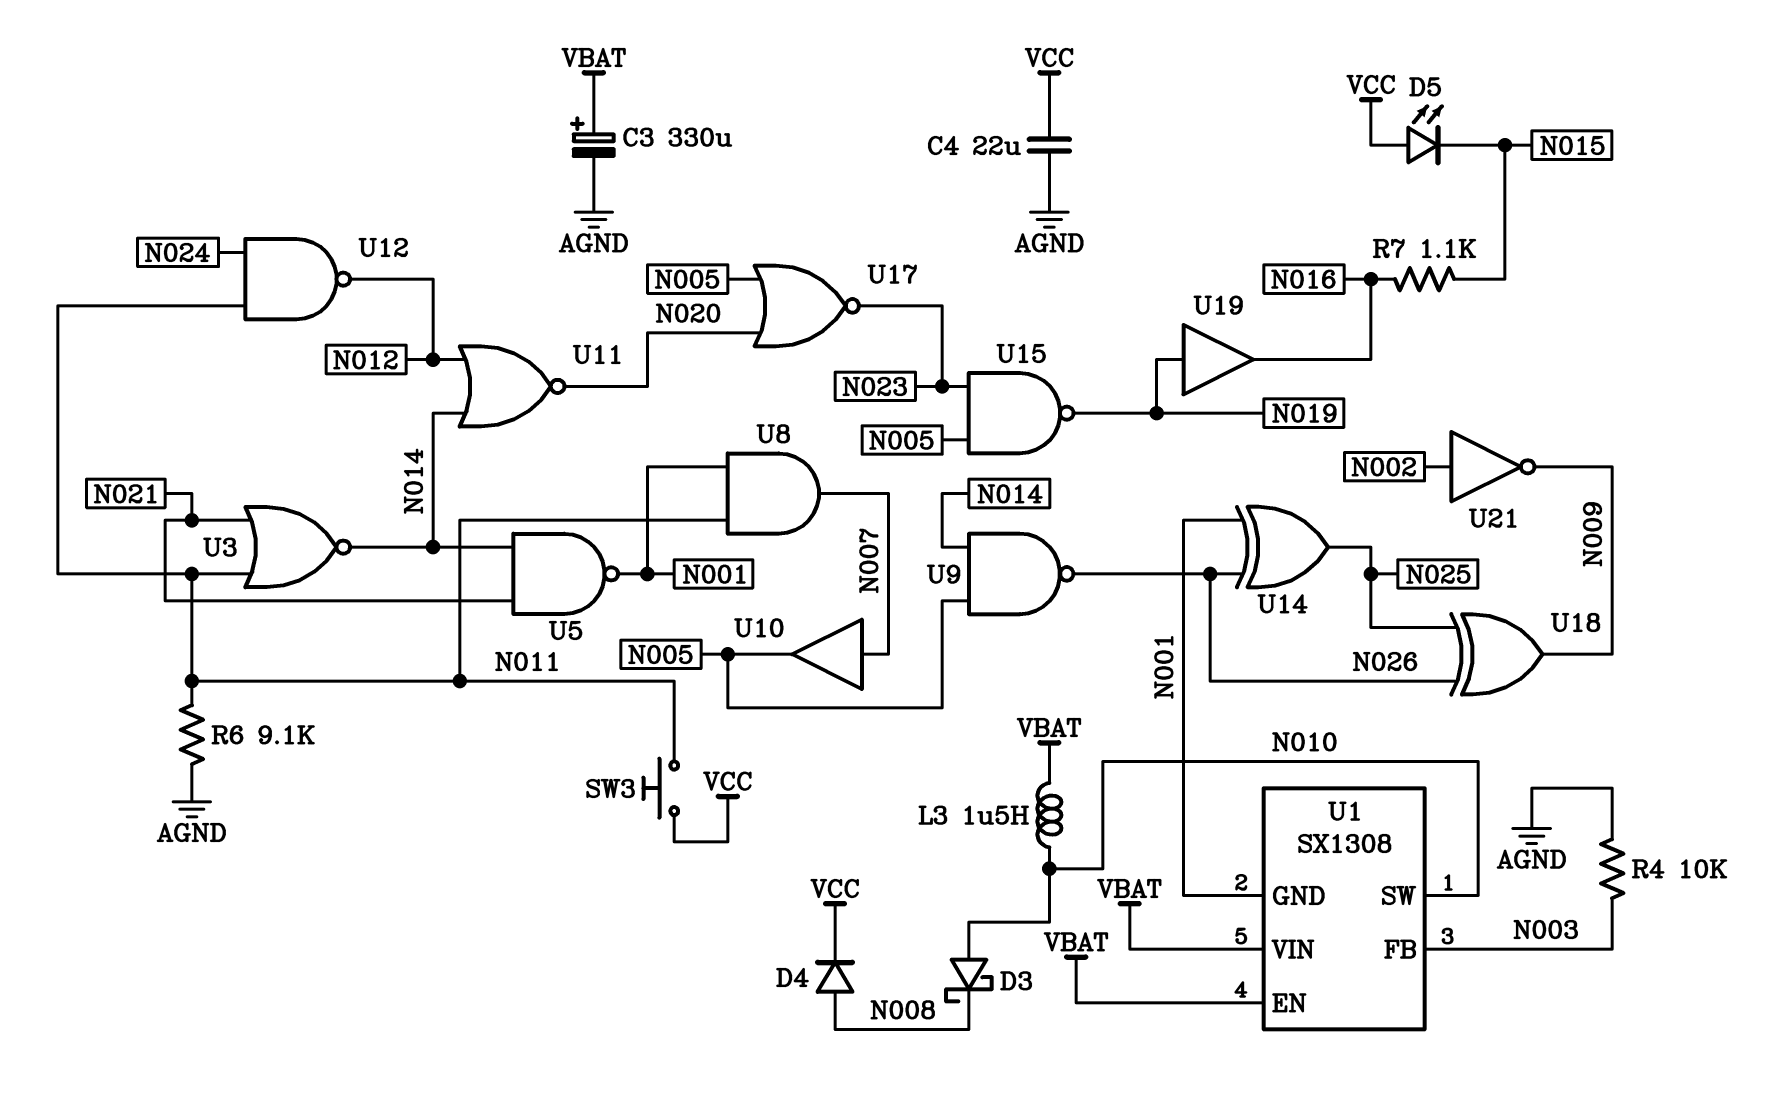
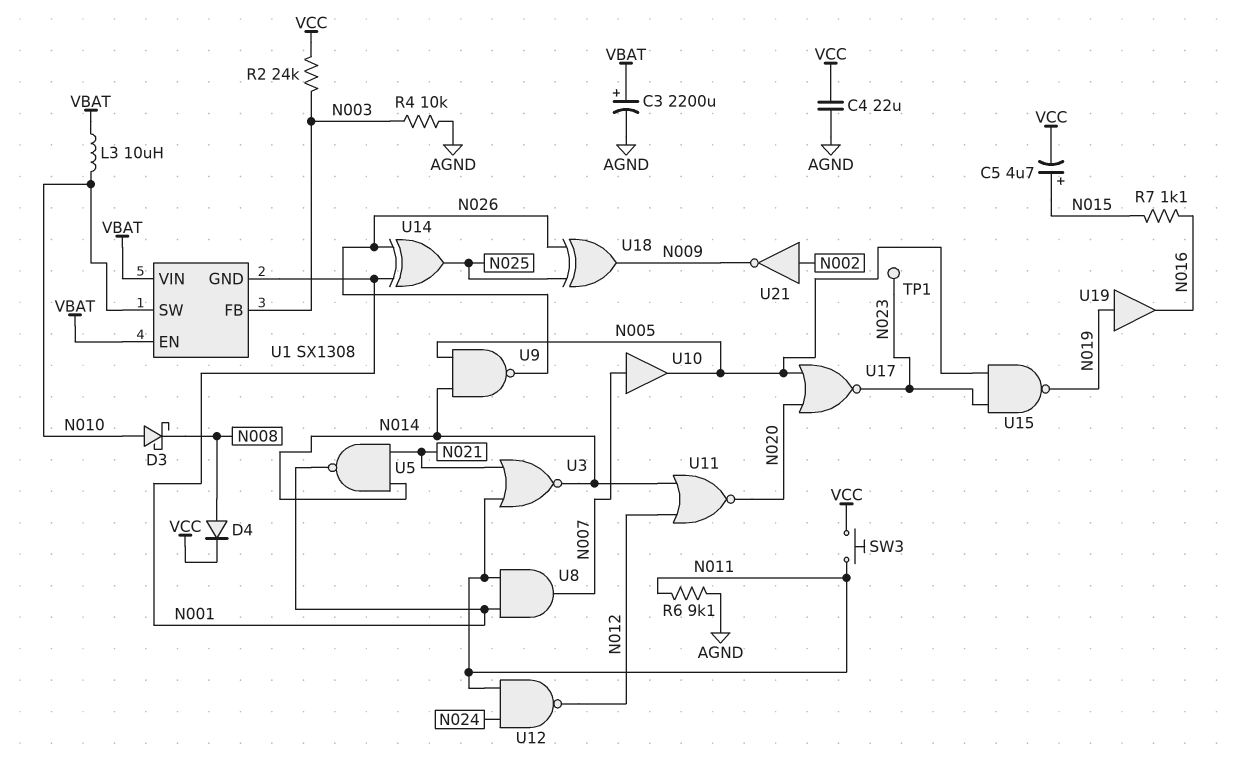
C3: 330uF (plus VBAT, minus AGND) -> 2200uF (plus VBAT, minus AGND)
C5: none -> 4.7uF (plus N015, minus VCC)
D5: LED (A VCC, K N015) -> none
L3: 1.5uH (N010, VBAT) -> 10uH (N010, VBAT)
R2: none -> 24k (N003, VCC)
TP1: none -> test point (N023)

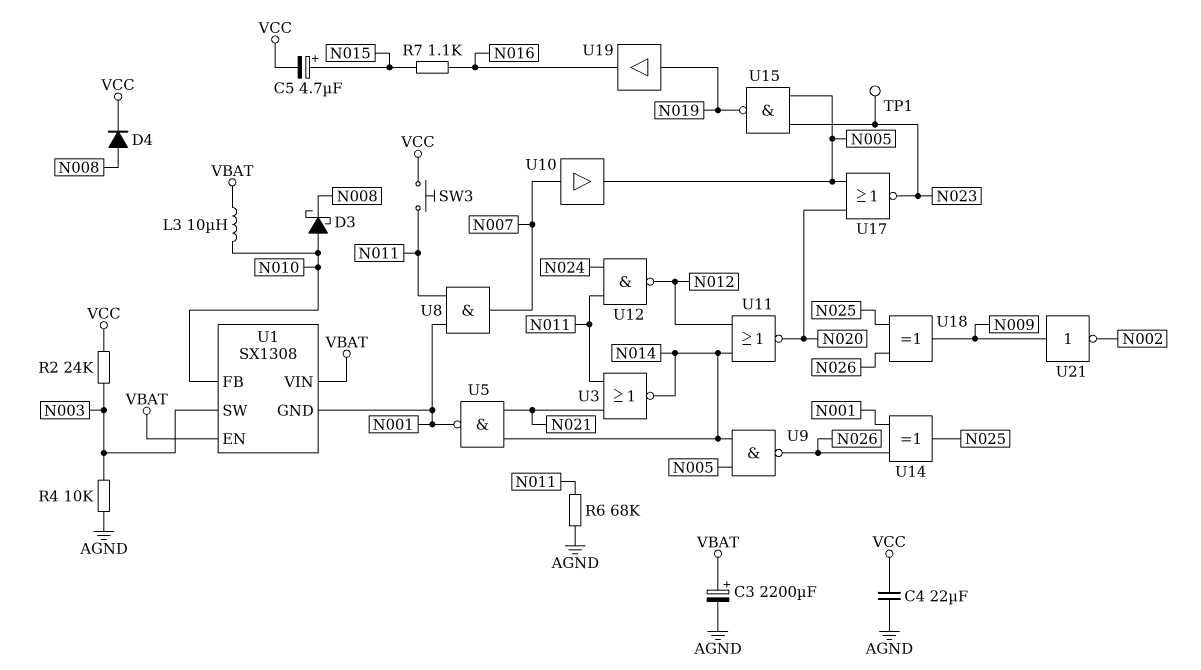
R6: 9.1k (AGND, N011) -> 68k (AGND, N011)
U1 pin FB: N003 -> N010
U1 pin SW: N010 -> N003
U21: NOT (in N002, out N009) -> NOT (in N009, out N002)

